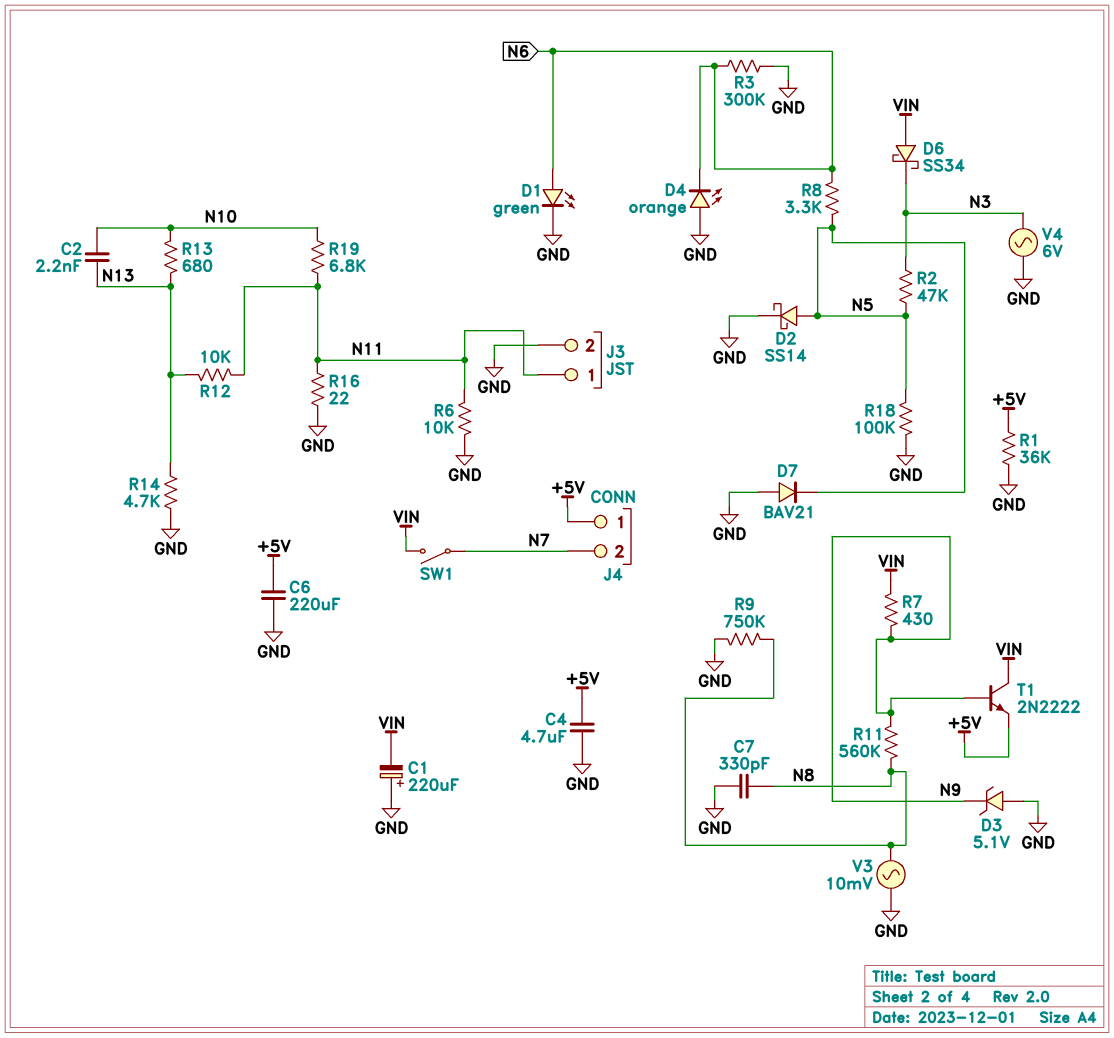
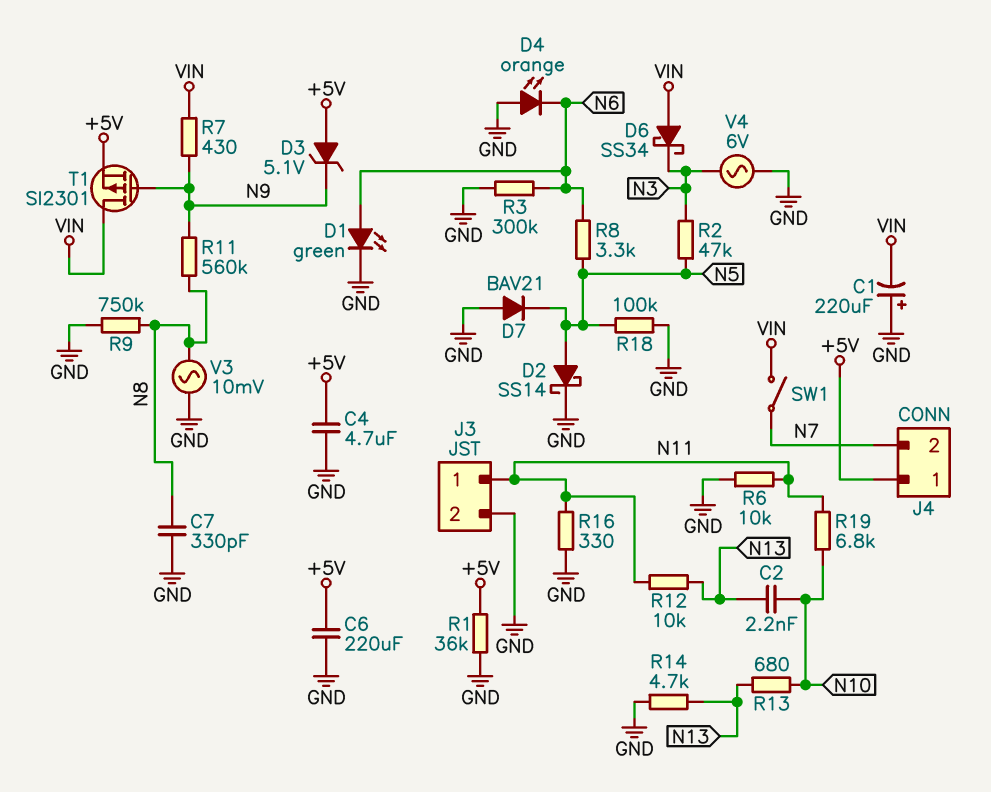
D3: zener 5.1V (A GND, K N9) -> zener 5.1V (A +5V, K N9)
R16: 22 (GND, N11) -> 330 (GND, N11)
T1: NPN 2N2222 (B N9, C VIN, E +5V) -> PMOS SI2301 (G N9, D VIN, S +5V)

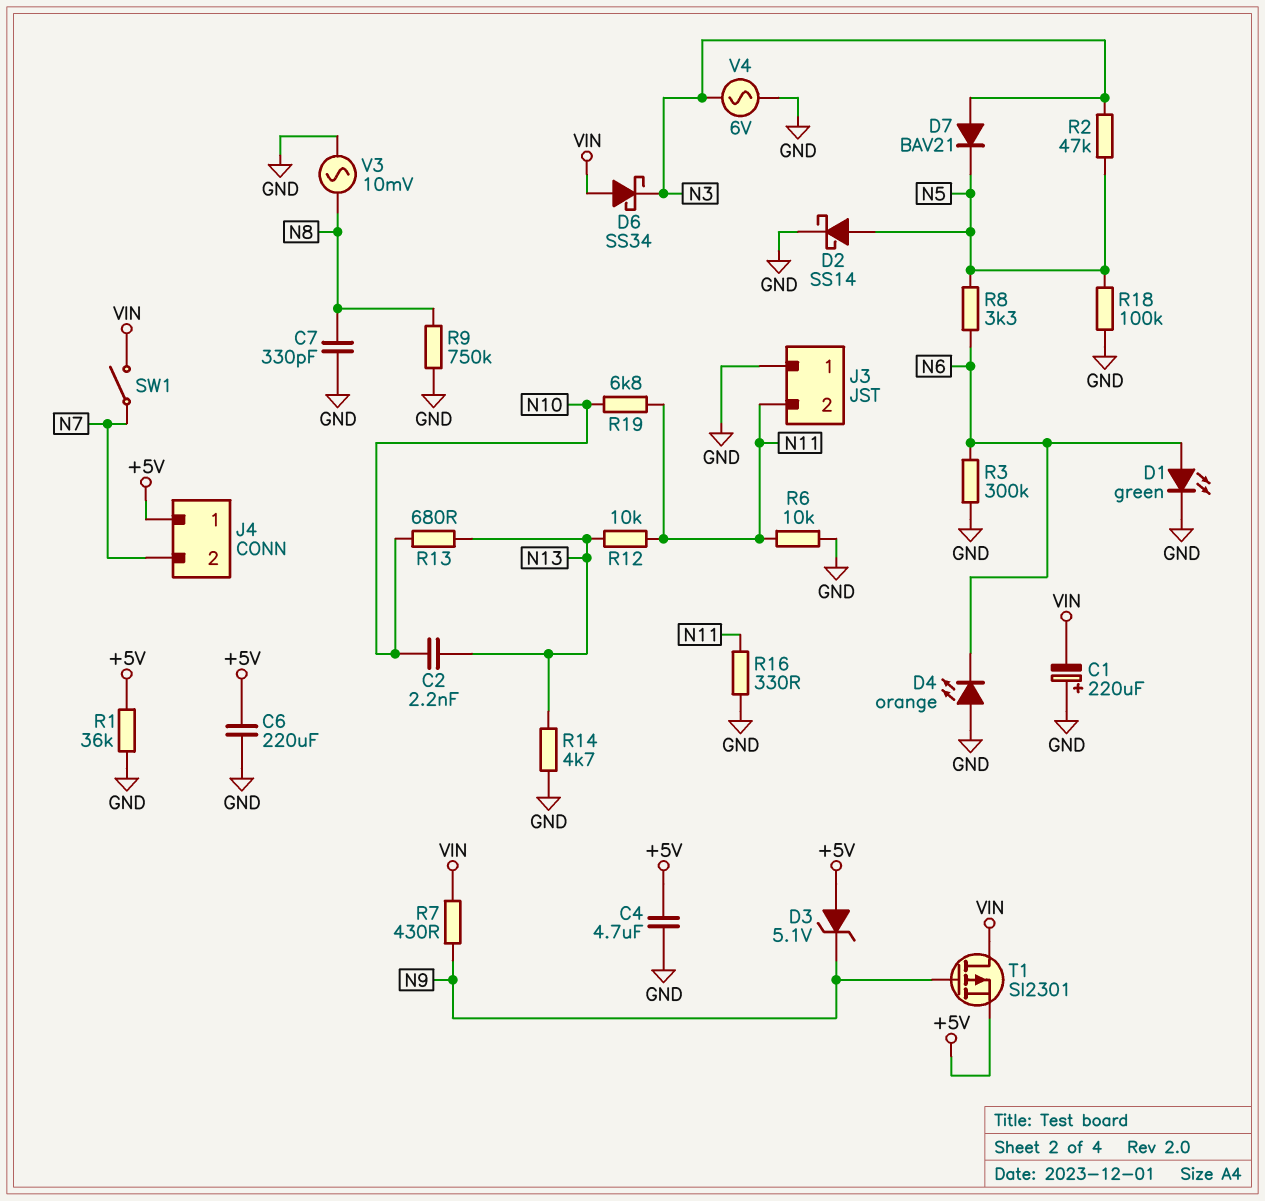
D7: diode BAV21 (A GND, K N5) -> diode BAV21 (A N3, K N5)
J3 pin 1: N11 -> GND
J3 pin 2: GND -> N11
R11: 560k (N8, N9) -> none

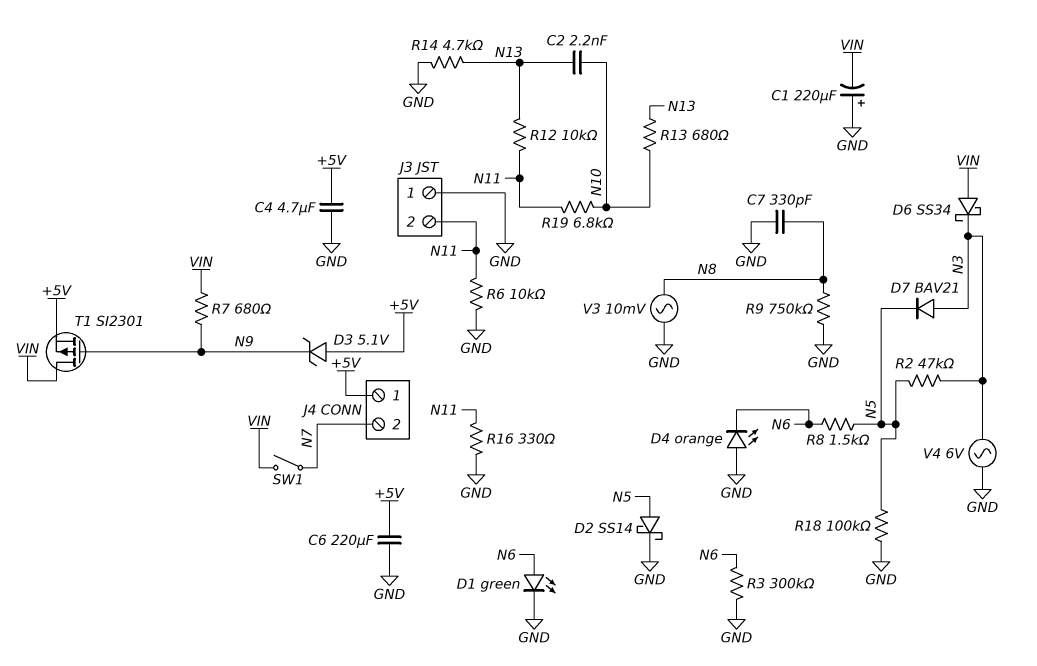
R1: 36k (+5V, GND) -> none
R7: 430 (N9, VIN) -> 680 (N9, VIN)
R8: 3.3k (N5, N6) -> 1.5k (N5, N6)

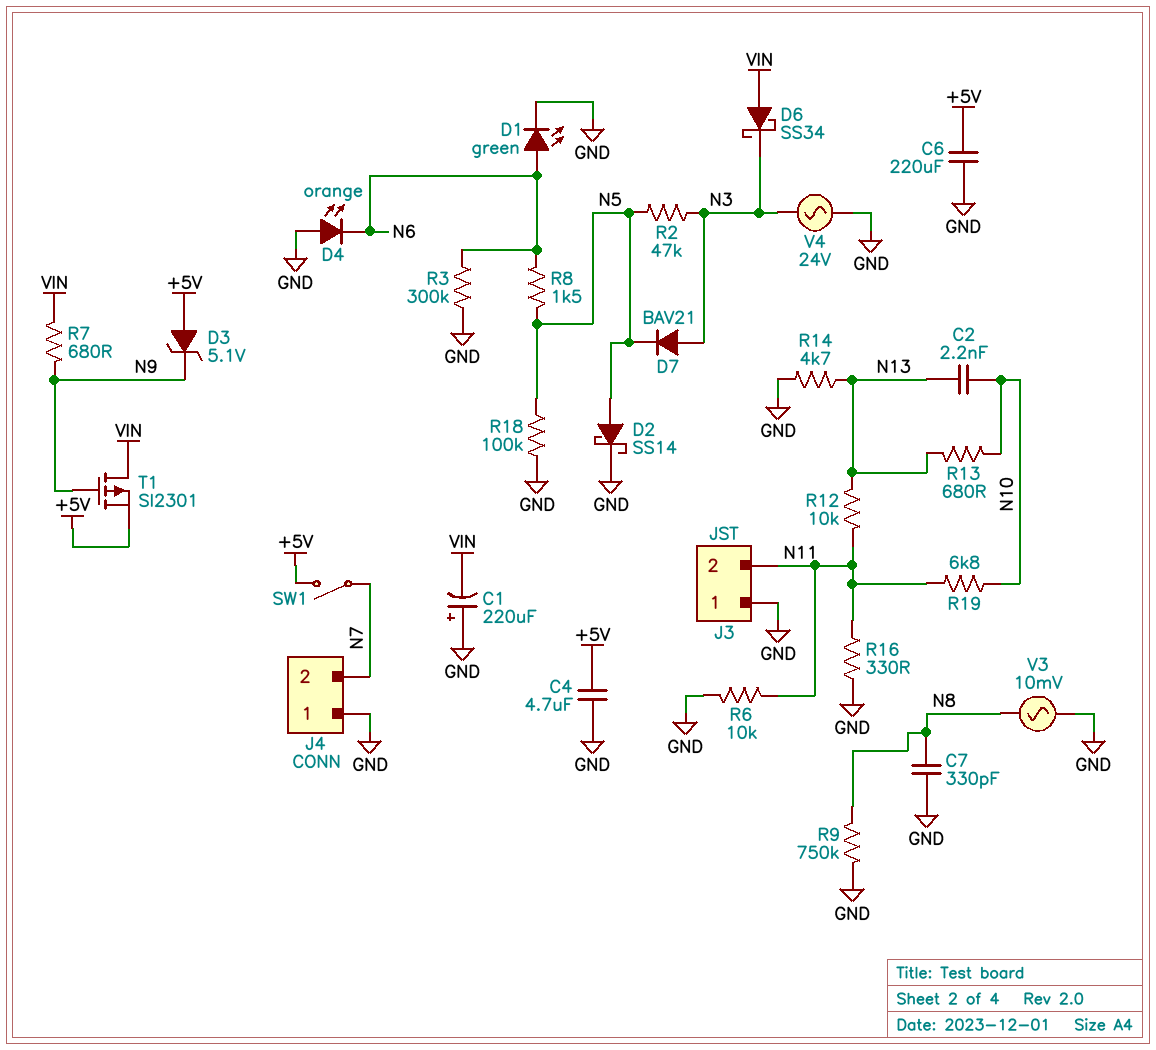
J4 pin 1: +5V -> GND
SW1: switch (N7, VIN) -> switch (+5V, N7)
V4: AC 6V (GND, N3) -> AC 24V (GND, N3)

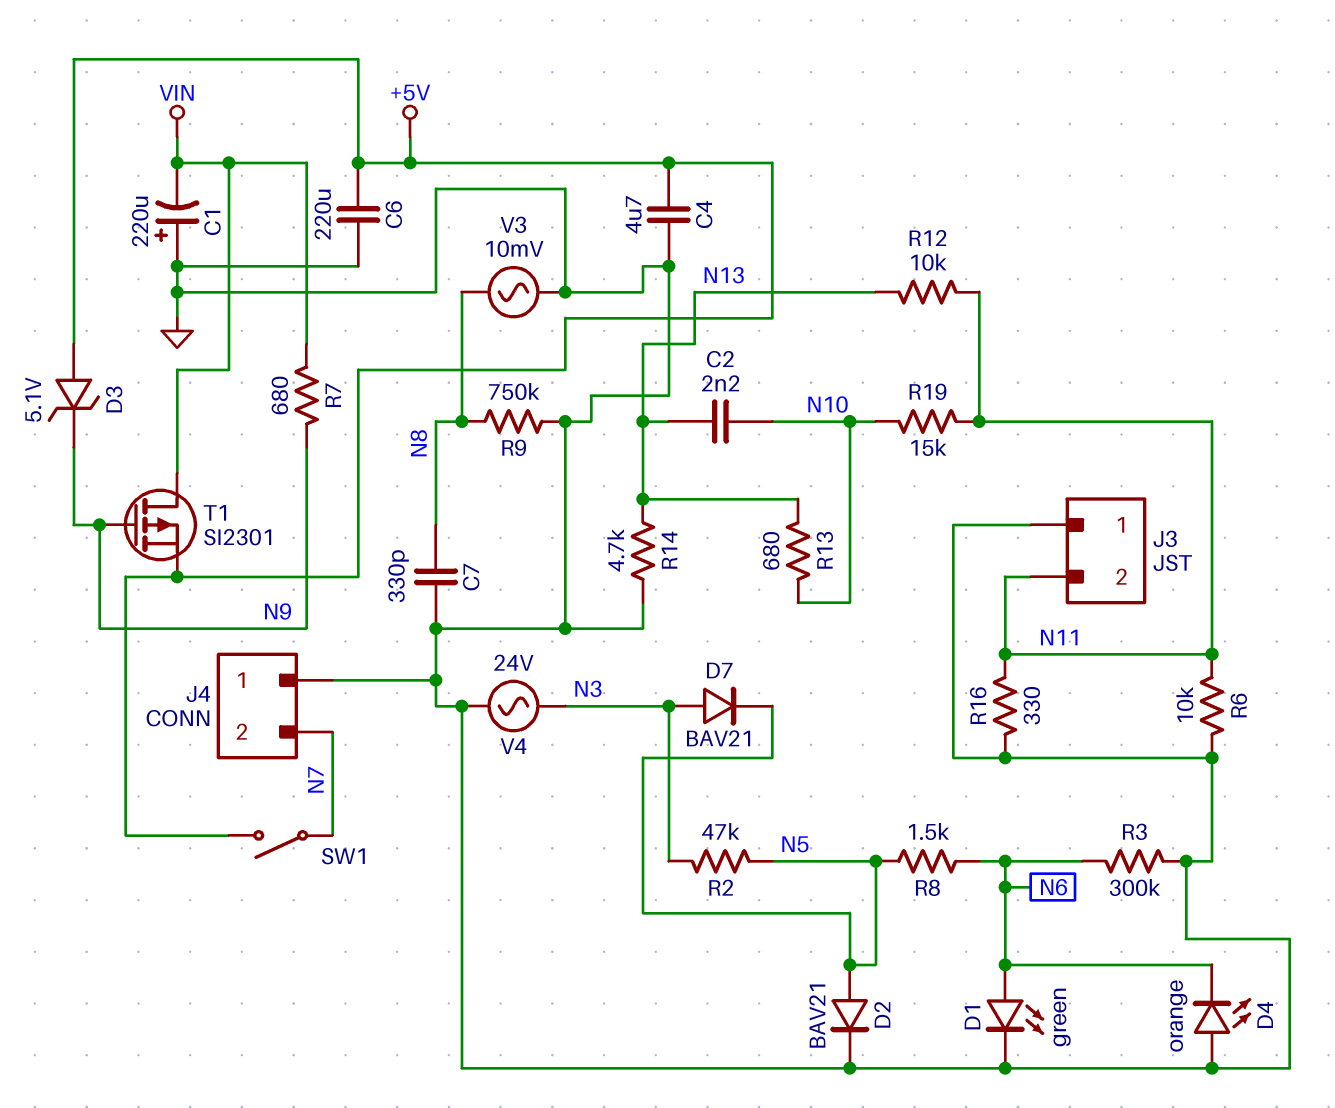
D2: schottky SS14 (A N5, K GND) -> diode BAV21 (A N5, K GND)
D6: schottky SS34 (A VIN, K N3) -> none
R18: 100k (GND, N5) -> none
R19: 6.8k (N10, N11) -> 15k (N10, N11)

